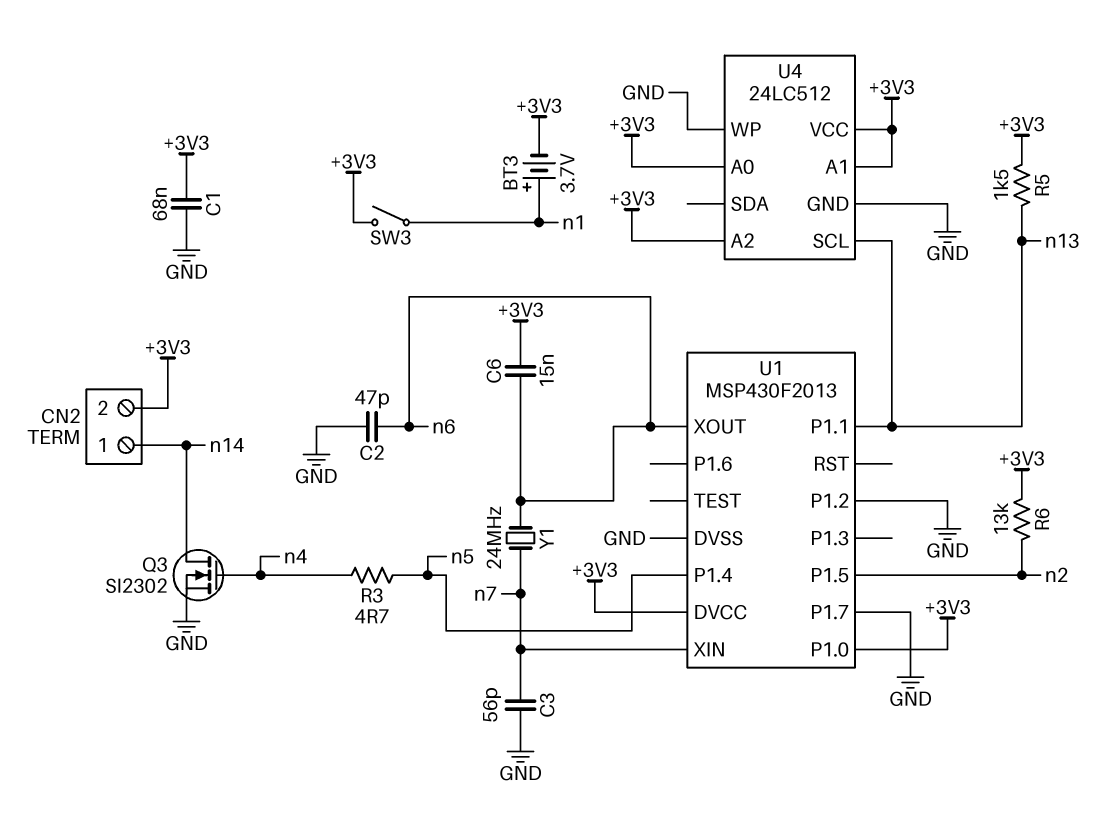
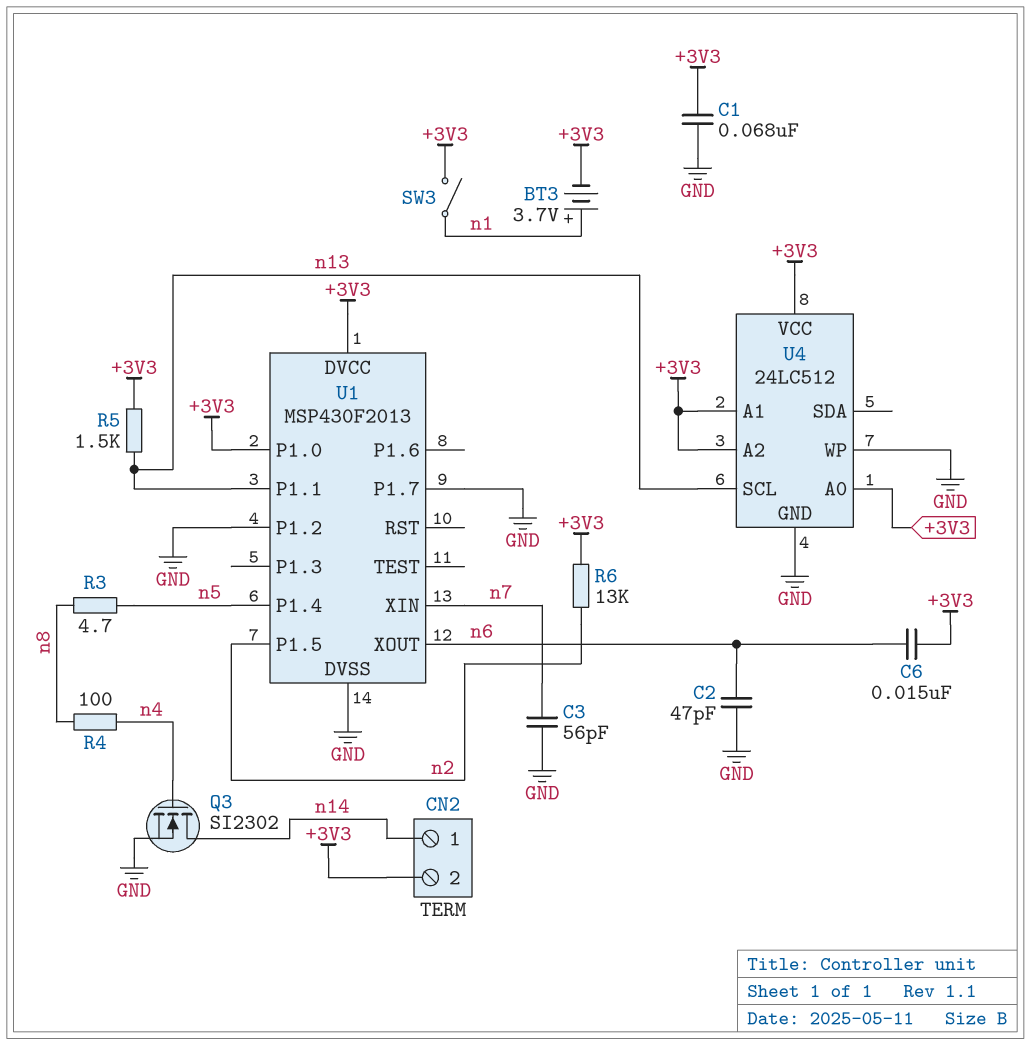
R3: 4.7 (n4, n5) -> 4.7 (n5, n8)
R4: none -> 100 (n4, n8)
Y1: 24MHz (n6, n7) -> none

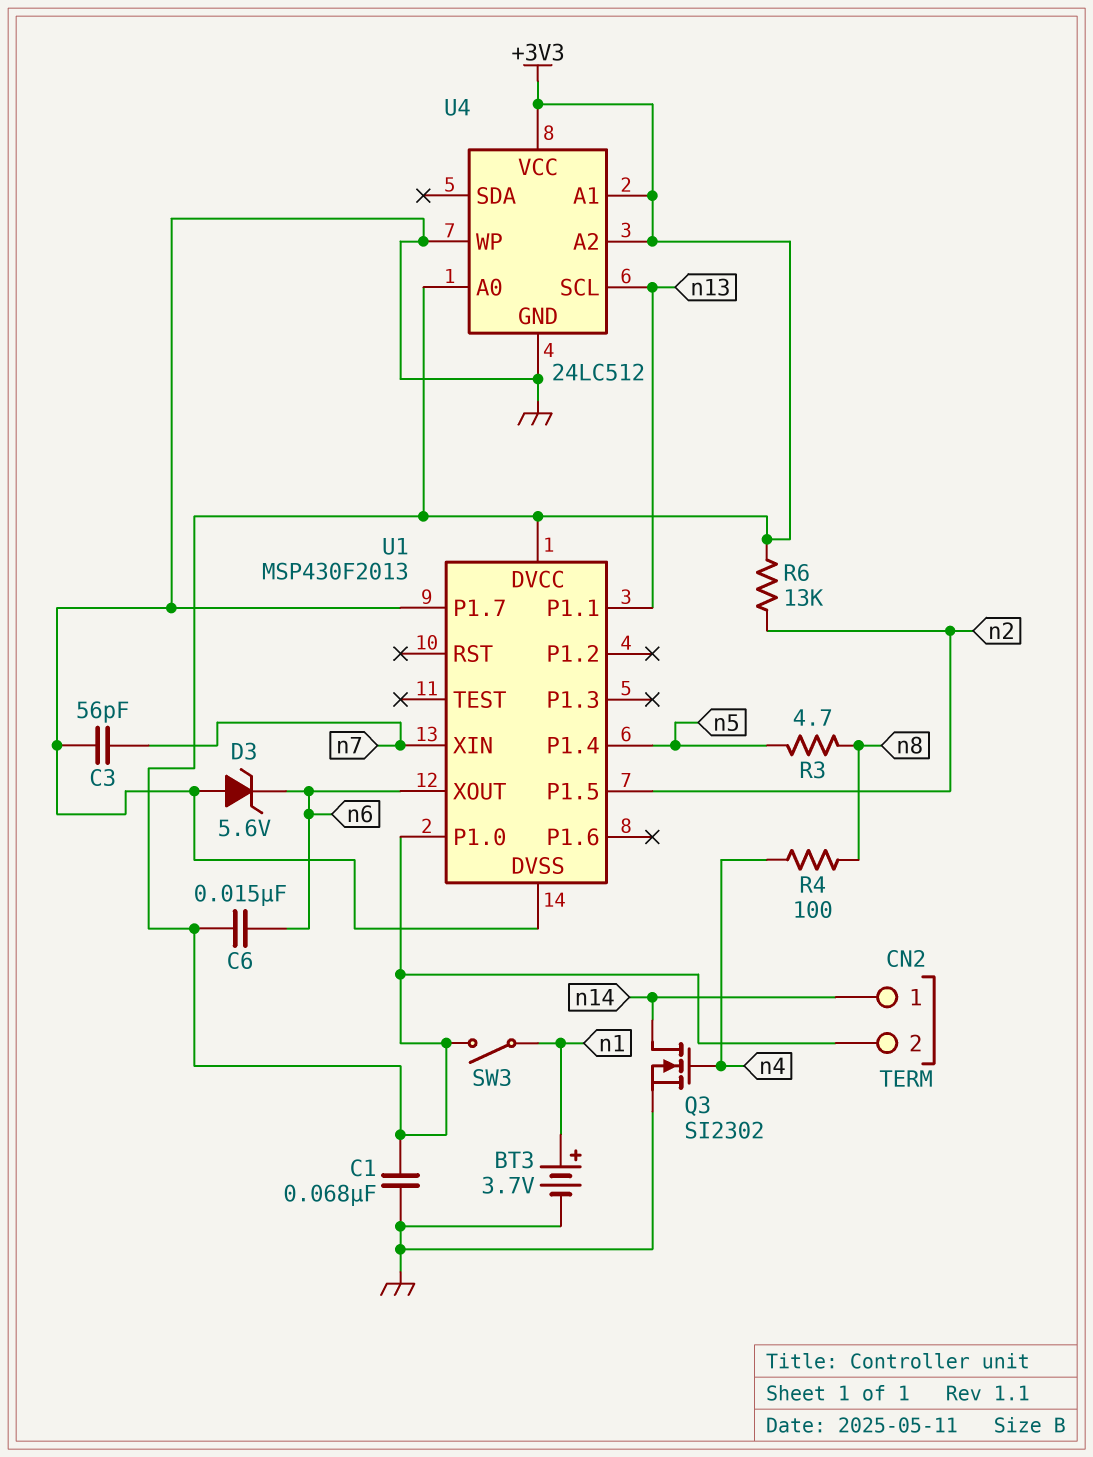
BT3: 3.7V (plus n1, minus +3V3) -> 3.7V (plus n1, minus GND)
C2: 47pF (GND, n6) -> none
D3: none -> zener 5.6V (A GND, K n6)
R5: 1.5k (+3V3, n13) -> none
U1 pin P1.2: GND -> none

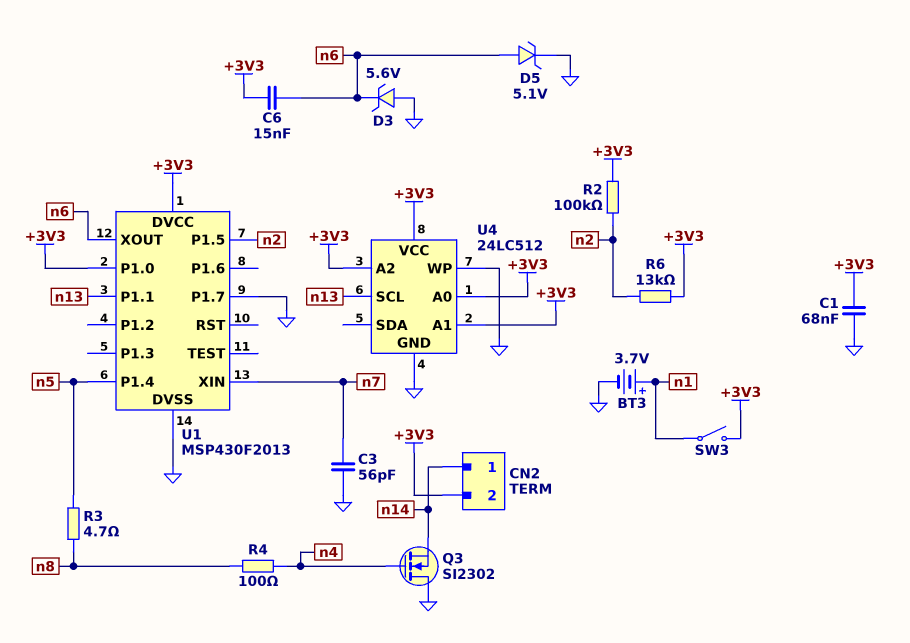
D5: none -> zener 5.1V (A n6, K GND)
Q3: NMOS SI2302 (G n4, D n14, S GND) -> NMOS SI2302 (G n4, D GND, S n14)
R2: none -> 100k (+3V3, n2)

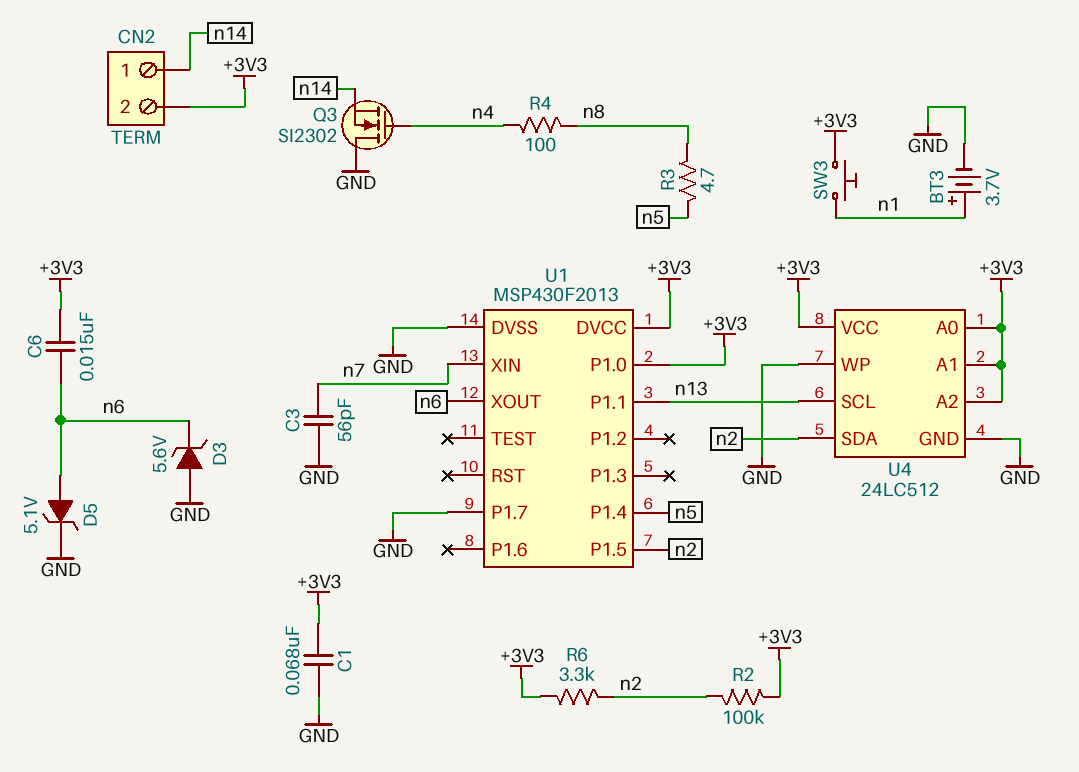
R6: 13k (+3V3, n2) -> 3.3k (+3V3, n2)
SW3: switch (+3V3, n1) -> button (+3V3, n1)
U4 pin SDA: none -> n2

